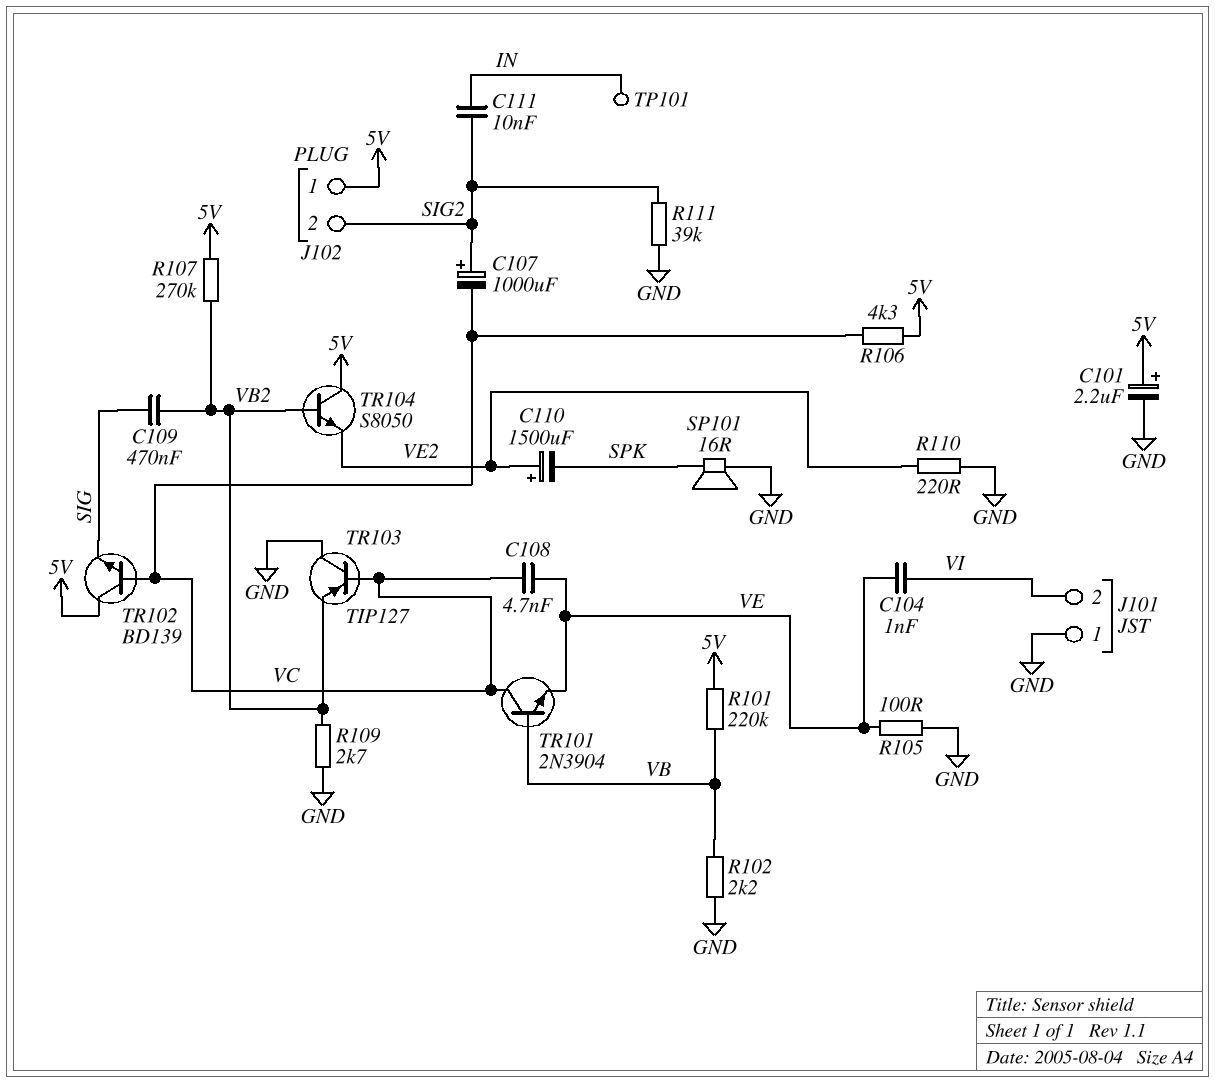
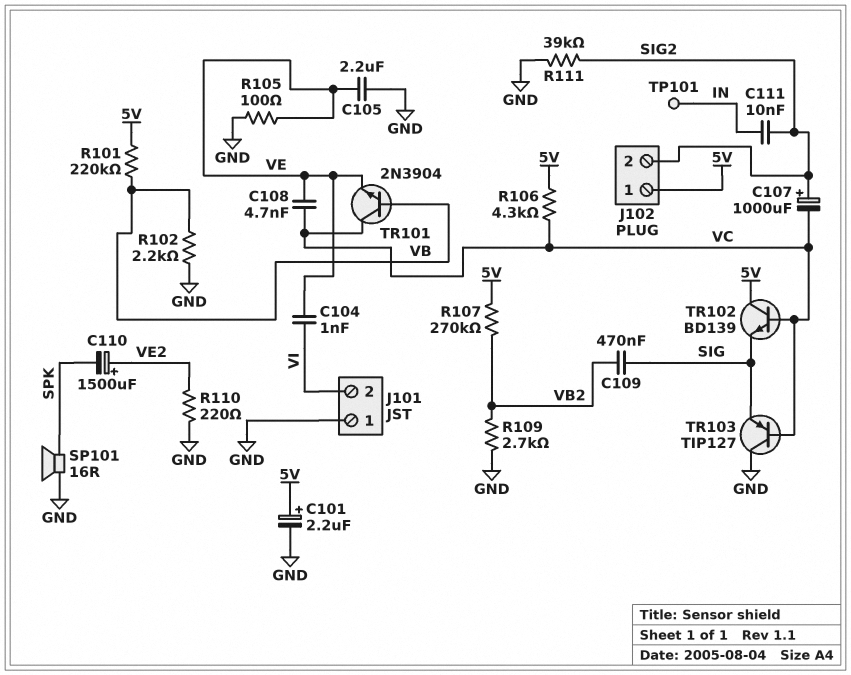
C105: none -> 2.2uF (GND, VE)
TR103: PNP TIP127 (B VC, C GND, E VB2) -> PNP TIP127 (B VC, C GND, E SIG)
TR104: NPN S8050 (B VB2, C 5V, E VE2) -> none

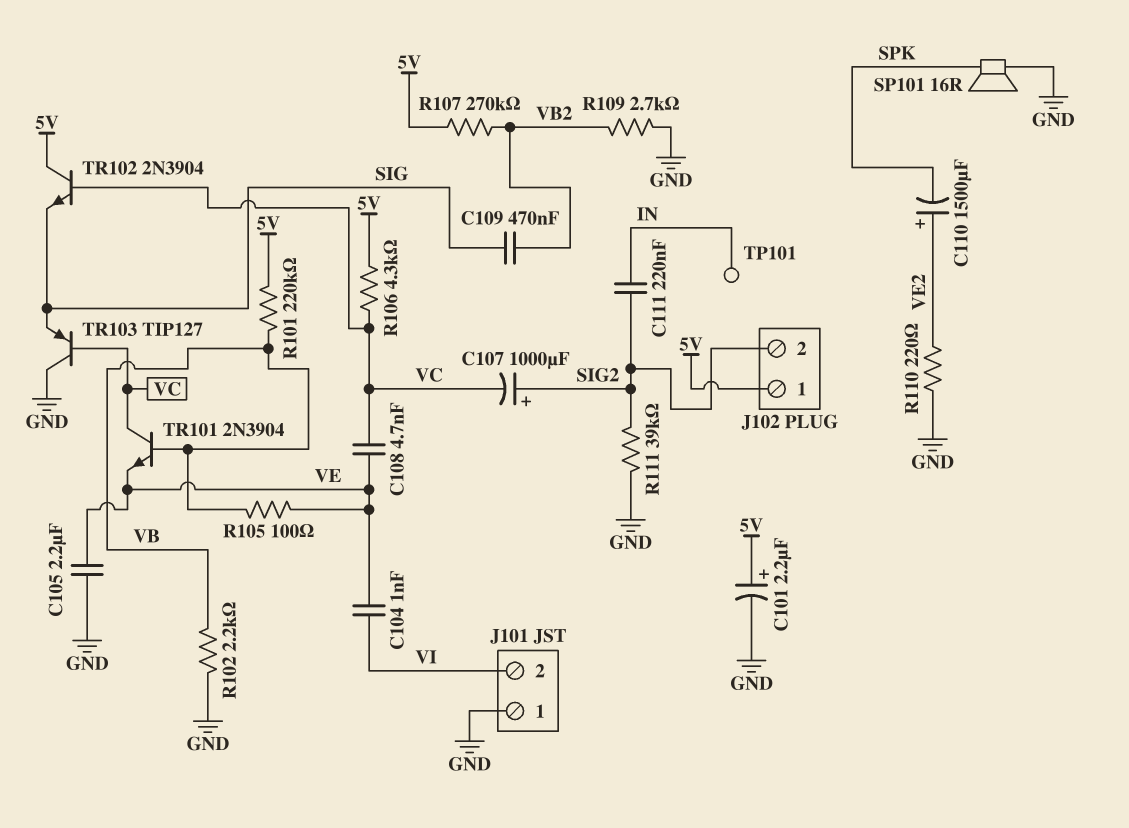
C111: 10nF (IN, SIG2) -> 220nF (IN, SIG2)
R105: 100 (GND, VE) -> 100 (VB, VE)
TR102: NPN BD139 (B VC, C 5V, E SIG) -> NPN 2N3904 (B VC, C 5V, E SIG)

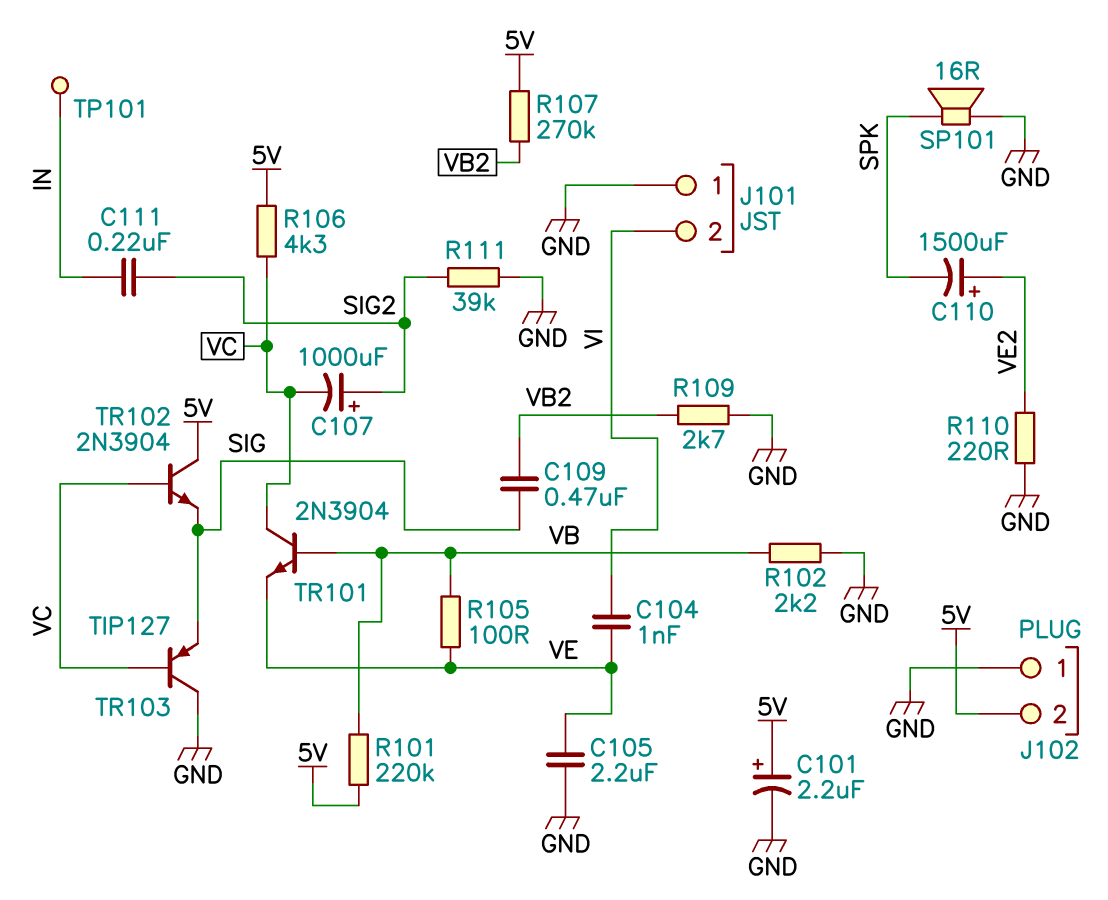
C108: 4.7nF (VC, VE) -> none
J102 pin 1: 5V -> GND
J102 pin 2: SIG2 -> 5V

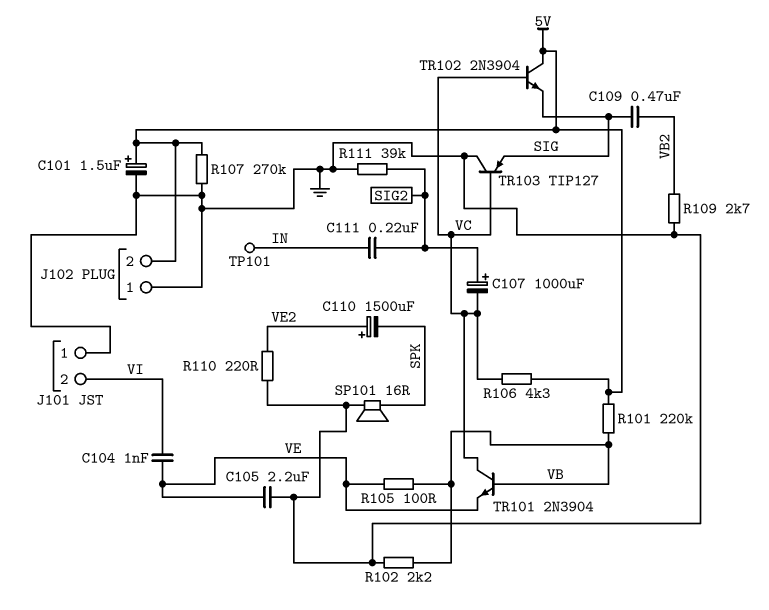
C101: 2.2uF (plus 5V, minus GND) -> 1.5uF (plus 5V, minus GND)
R107: 270k (5V, VB2) -> 270k (5V, GND)

